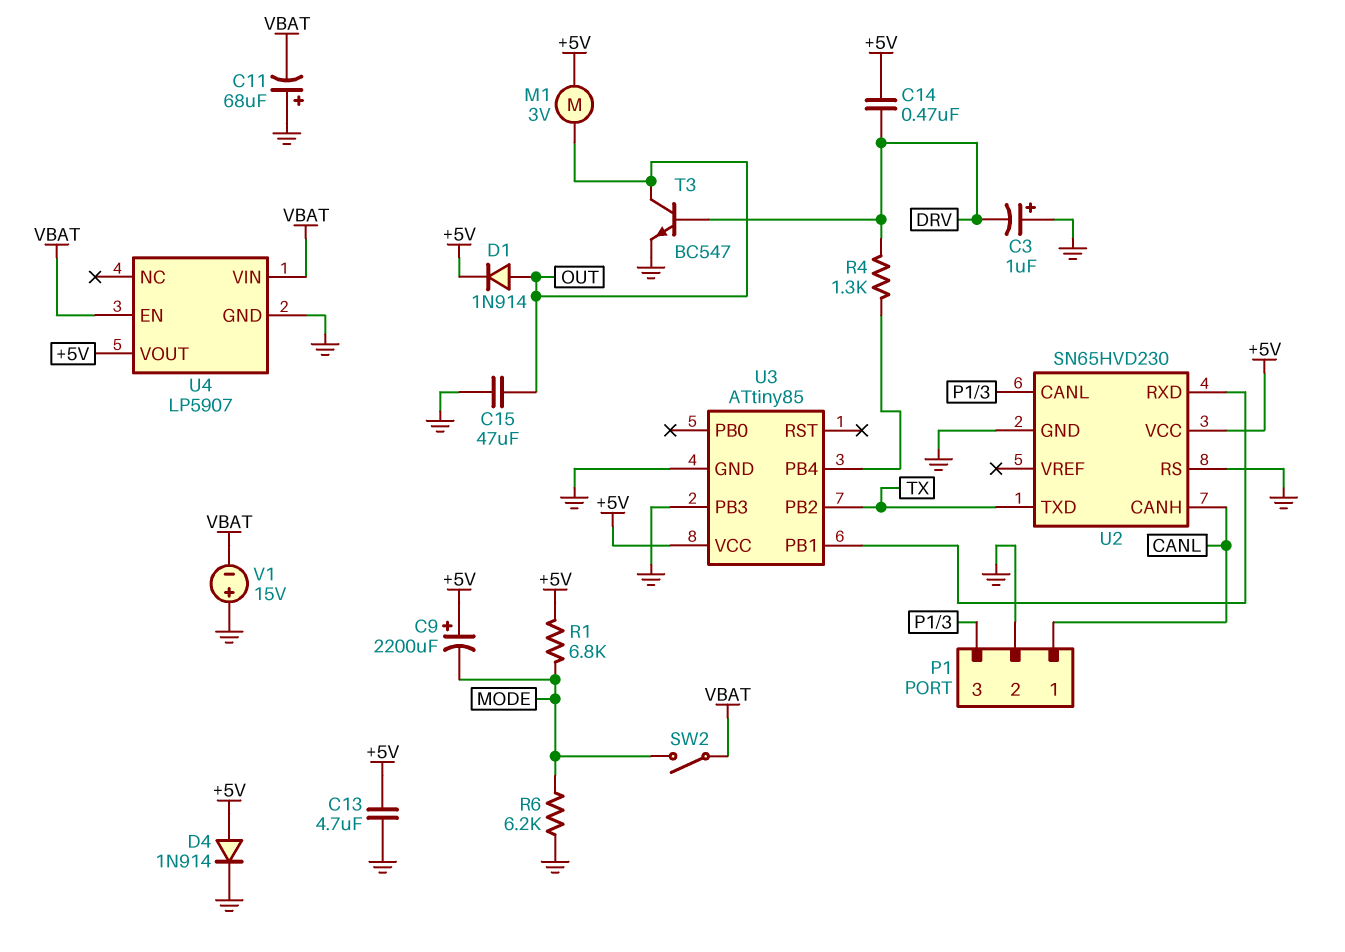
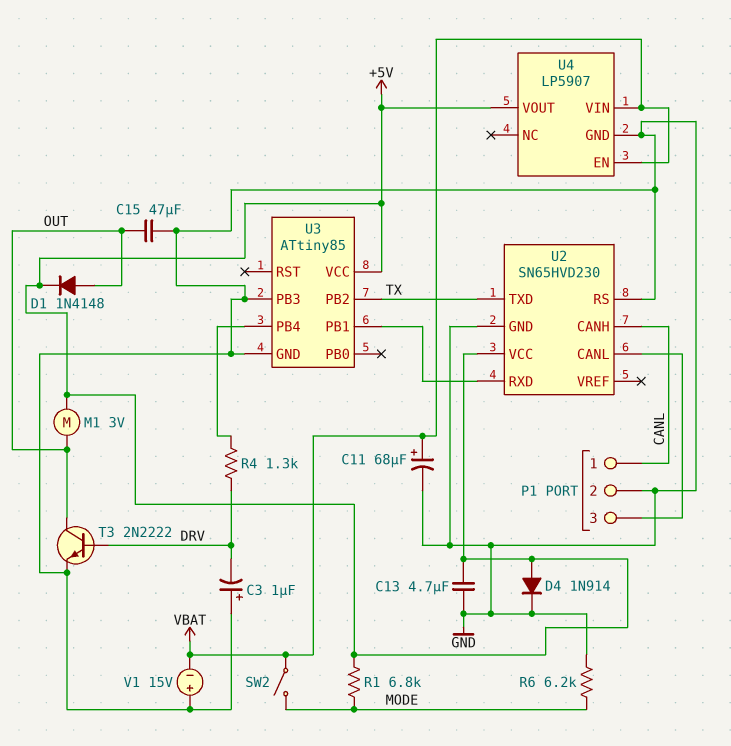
C9: 2200uF (plus +5V, minus MODE) -> none
C11: 68uF (plus GND, minus VBAT) -> 68uF (plus VBAT, minus GND)
C14: 470nF (+5V, DRV) -> none
D1: diode 1N914 (A OUT, K +5V) -> diode 1N4148 (A OUT, K +5V)
T3: NPN BC547 (B DRV, C OUT, E GND) -> NPN 2N2222 (B DRV, C OUT, E GND)

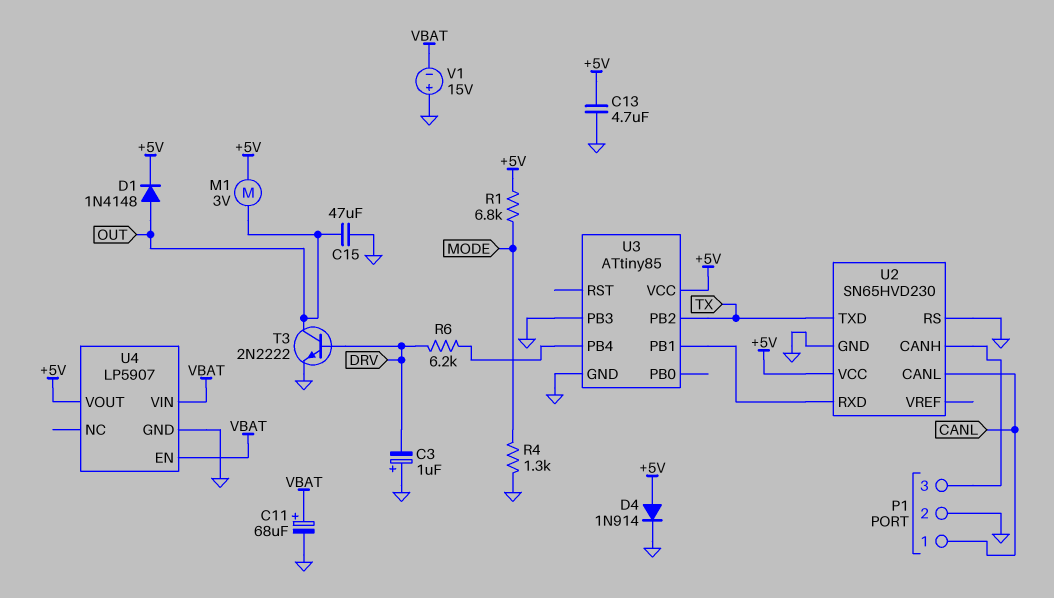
R4: 1.3k (DRV, U3/PB4) -> 1.3k (GND, MODE)
R6: 6.2k (GND, MODE) -> 6.2k (DRV, U3/PB4)
SW2: switch (MODE, VBAT) -> none
U2 pin CANH: CANL -> P1/3
U2 pin CANL: P1/3 -> CANL

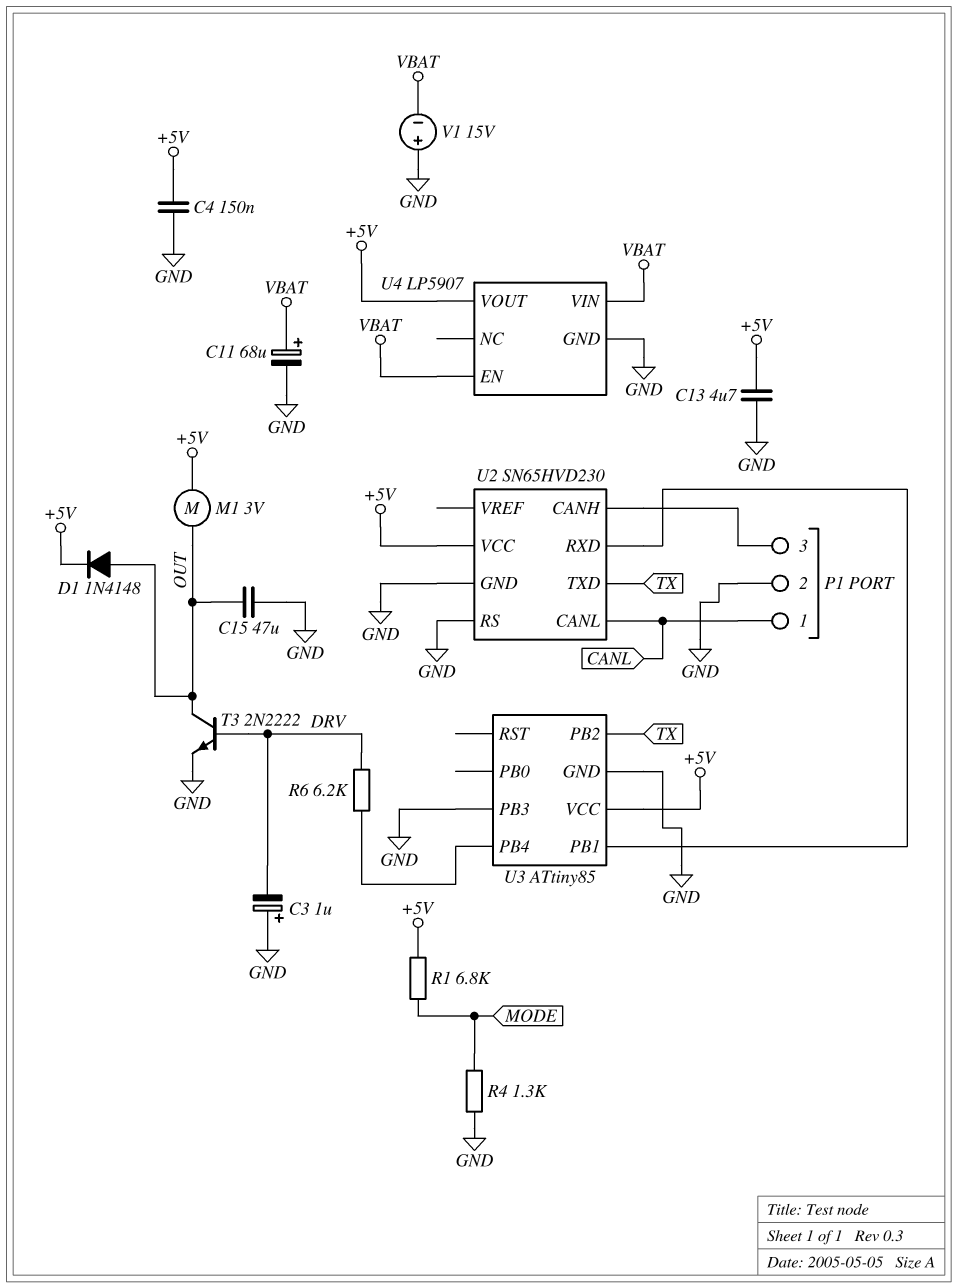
C4: none -> 150nF (+5V, GND)
D4: diode 1N914 (A +5V, K GND) -> none

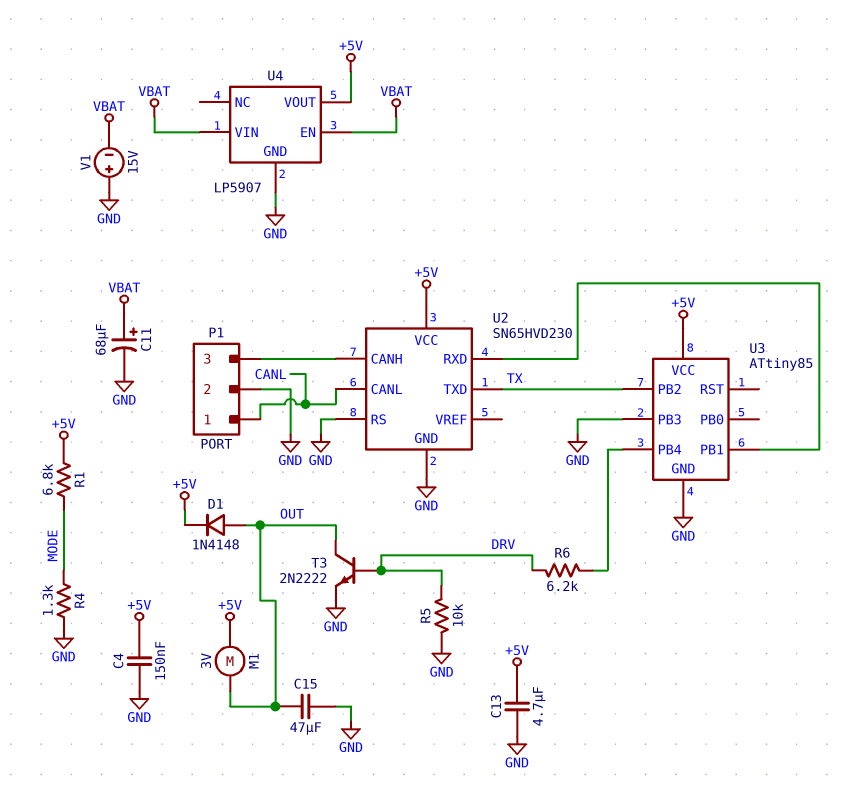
C3: 1uF (plus GND, minus DRV) -> none
R5: none -> 10k (DRV, GND)

